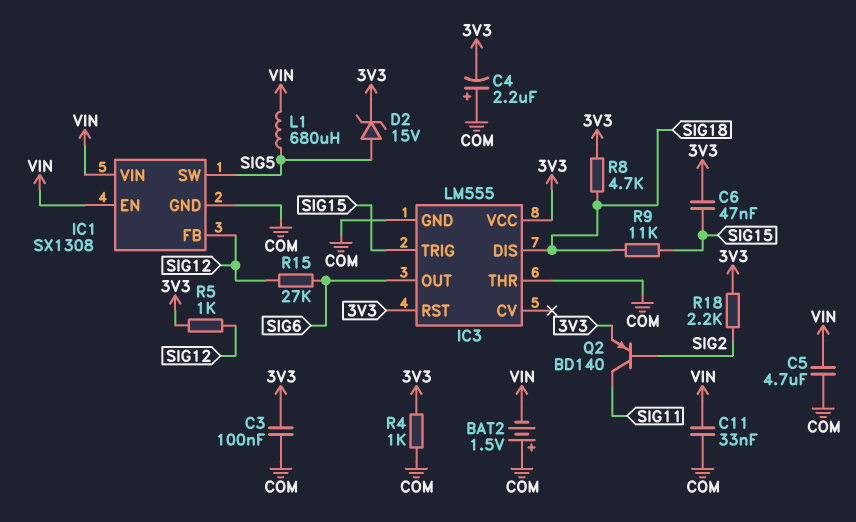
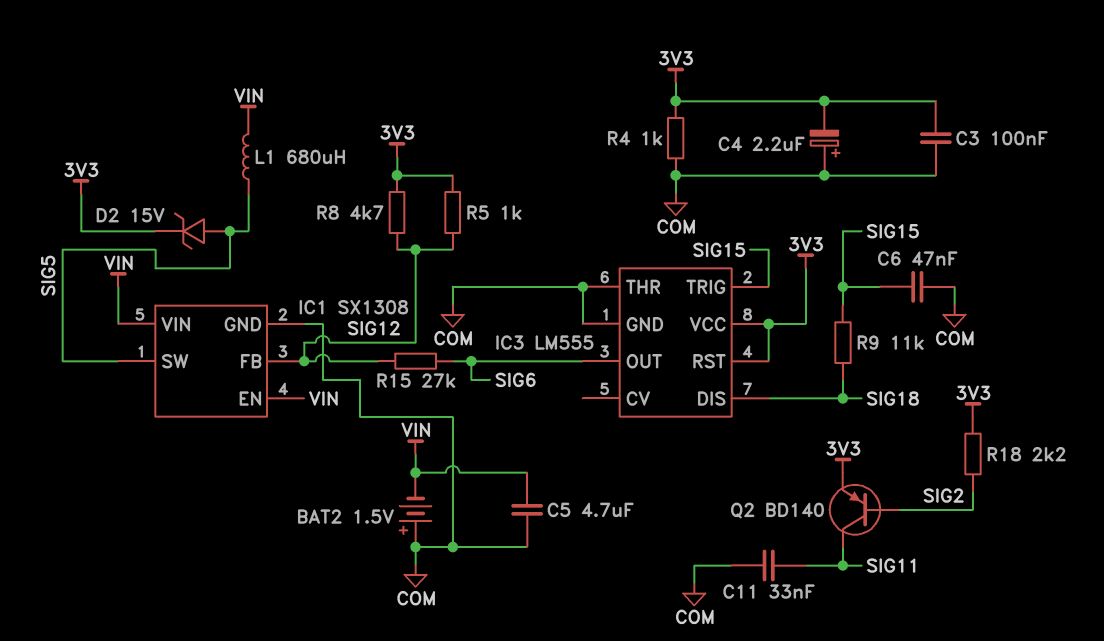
C6: 47nF (3V3, SIG15) -> 47nF (COM, SIG15)
C11: 33nF (COM, VIN) -> 33nF (COM, SIG11)
R8: 4.7k (3V3, SIG18) -> 4.7k (3V3, SIG12)

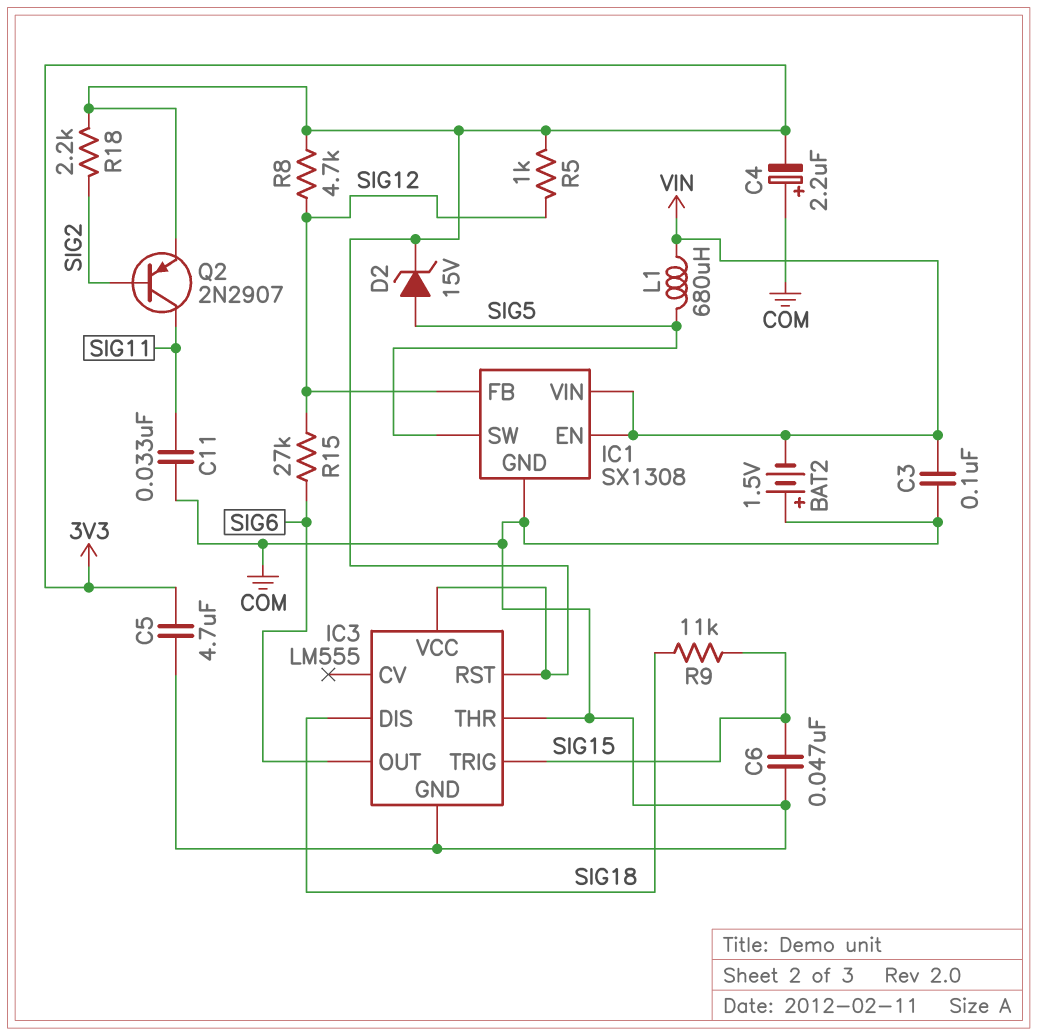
C3: 100nF (3V3, COM) -> 100nF (COM, VIN)
C5: 4.7uF (COM, VIN) -> 4.7uF (3V3, COM)
Q2: PNP BD140 (B SIG2, C SIG11, E 3V3) -> PNP 2N2907 (B SIG2, C SIG11, E 3V3)
R4: 1k (3V3, COM) -> none

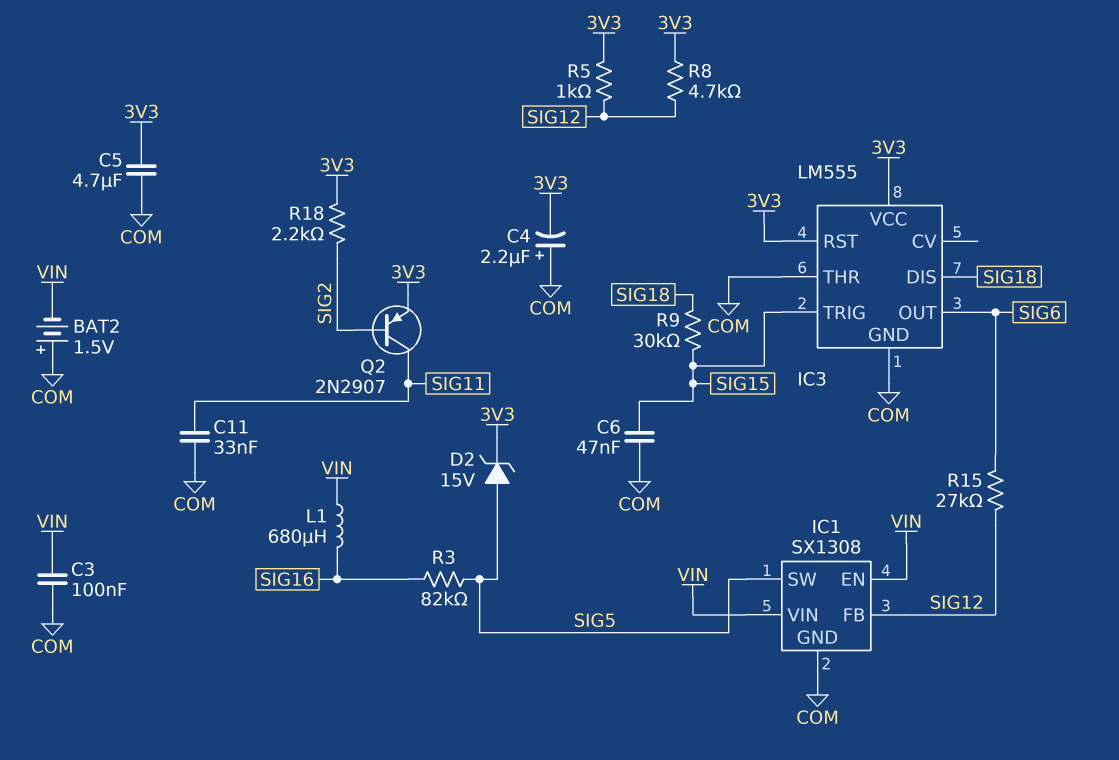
L1: 680uH (SIG5, VIN) -> 680uH (SIG16, VIN)
R3: none -> 82k (SIG5, SIG16)
R9: 11k (SIG15, SIG18) -> 30k (SIG15, SIG18)

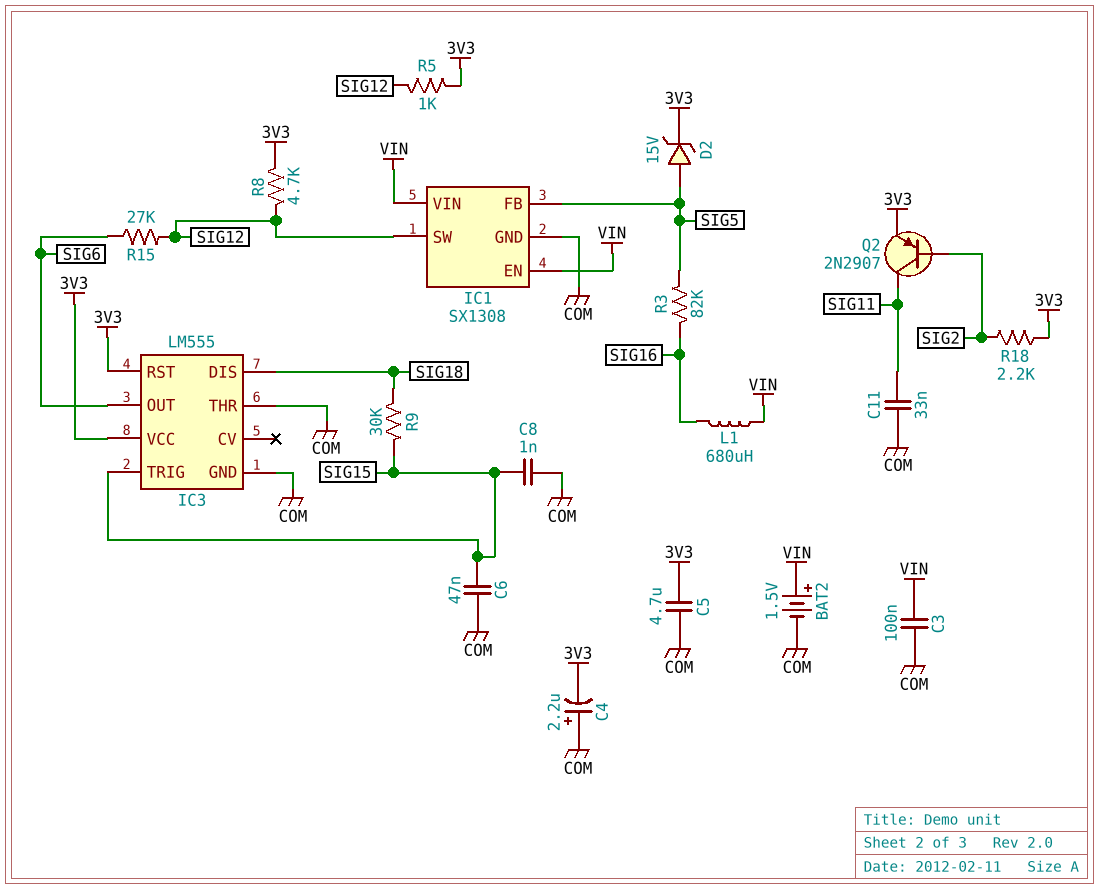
BAT2: 1.5V (plus COM, minus VIN) -> 1.5V (plus VIN, minus COM)
C8: none -> 1nF (COM, SIG15)
IC1 pin FB: SIG12 -> SIG5
IC1 pin SW: SIG5 -> SIG12

